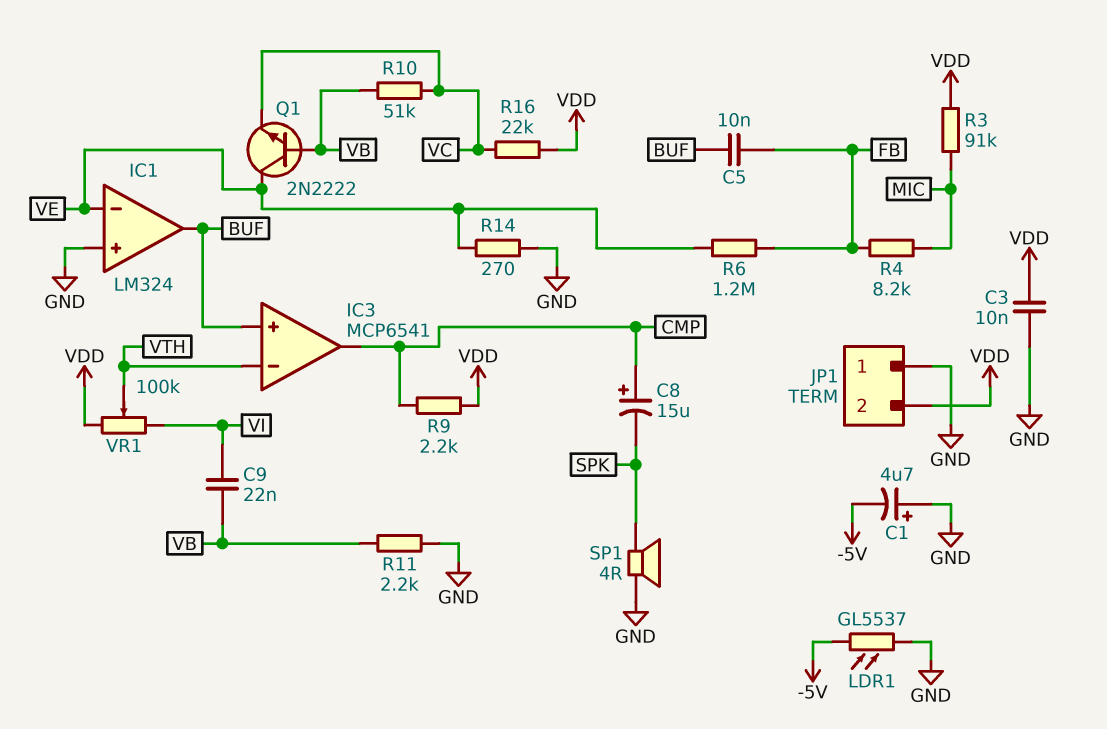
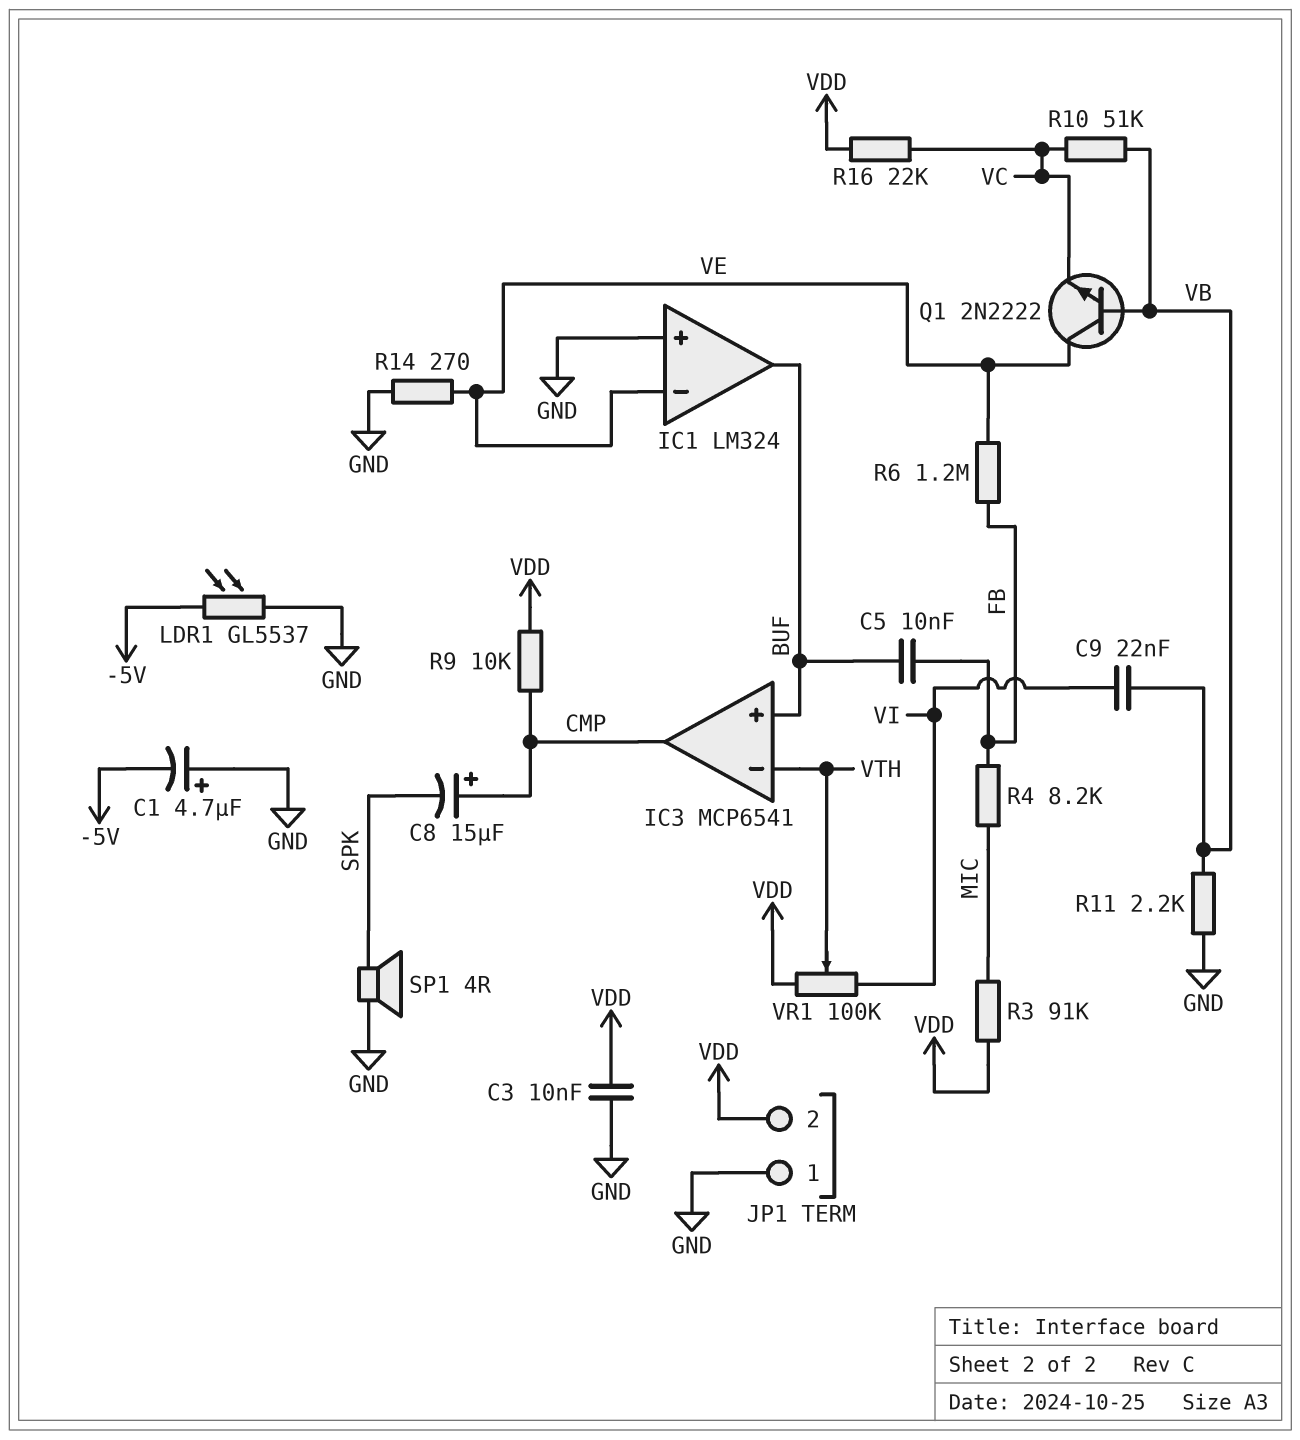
R9: 2.2k (CMP, VDD) -> 10k (CMP, VDD)

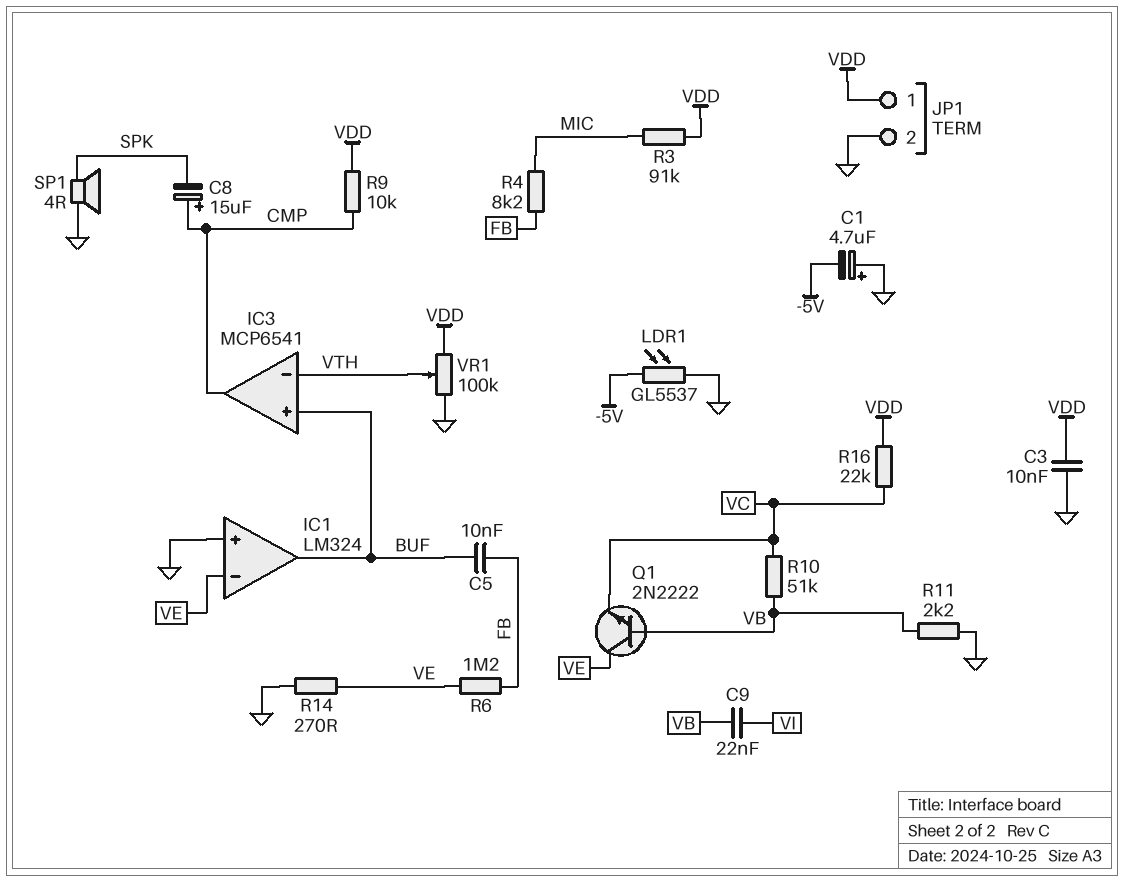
JP1 pin 1: GND -> VDD
JP1 pin 2: VDD -> GND
VR1: 100k (VDD, VI, wiper VTH) -> 100k (GND, VDD, wiper VTH)

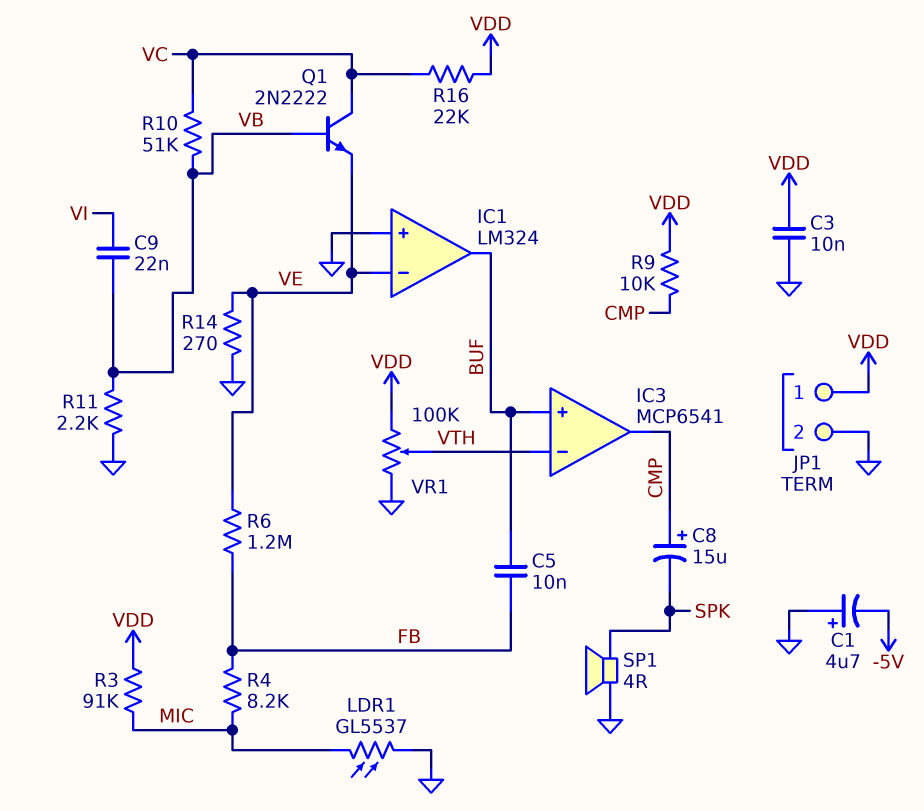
LDR1: GL5537 (-5V, GND) -> GL5537 (GND, MIC)
Q1: NPN 2N2222 (B VB, C VE, E VC) -> NPN 2N2222 (B VB, C VC, E VE)

